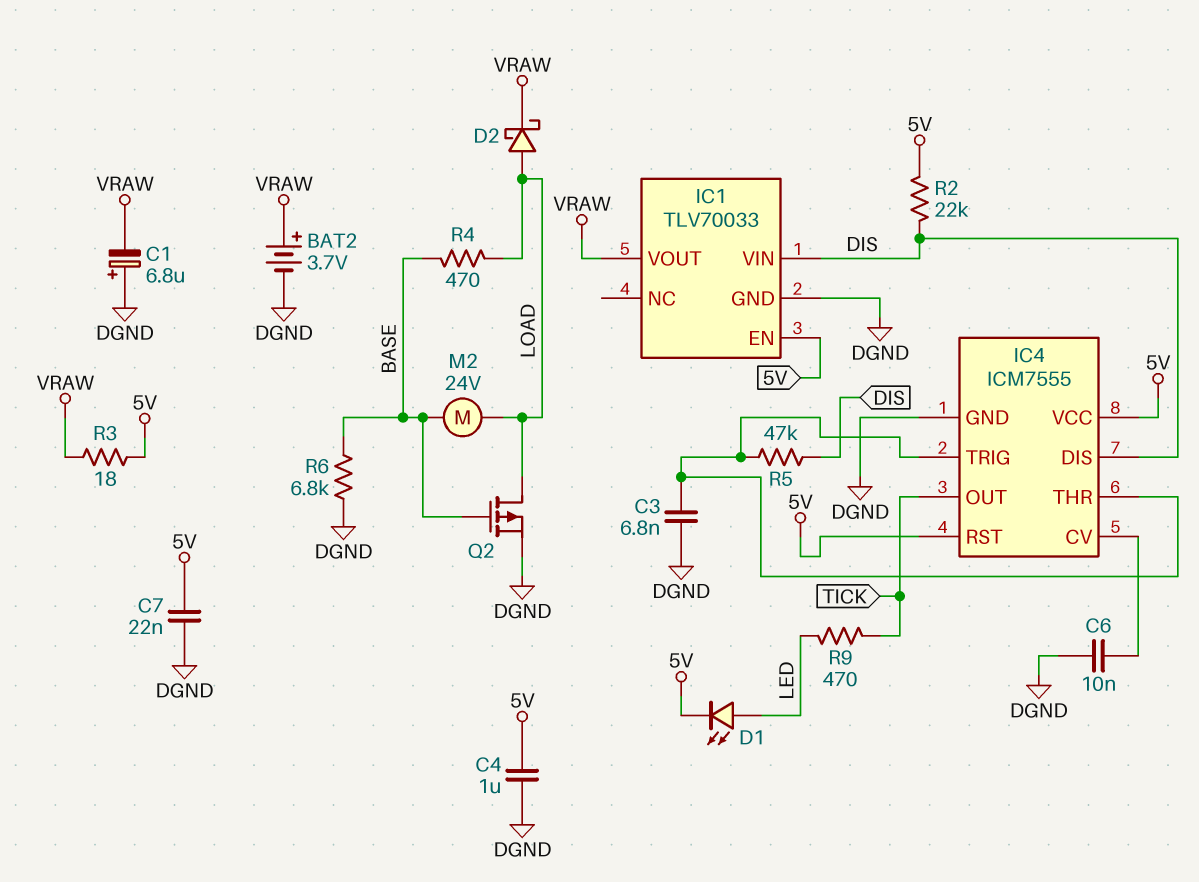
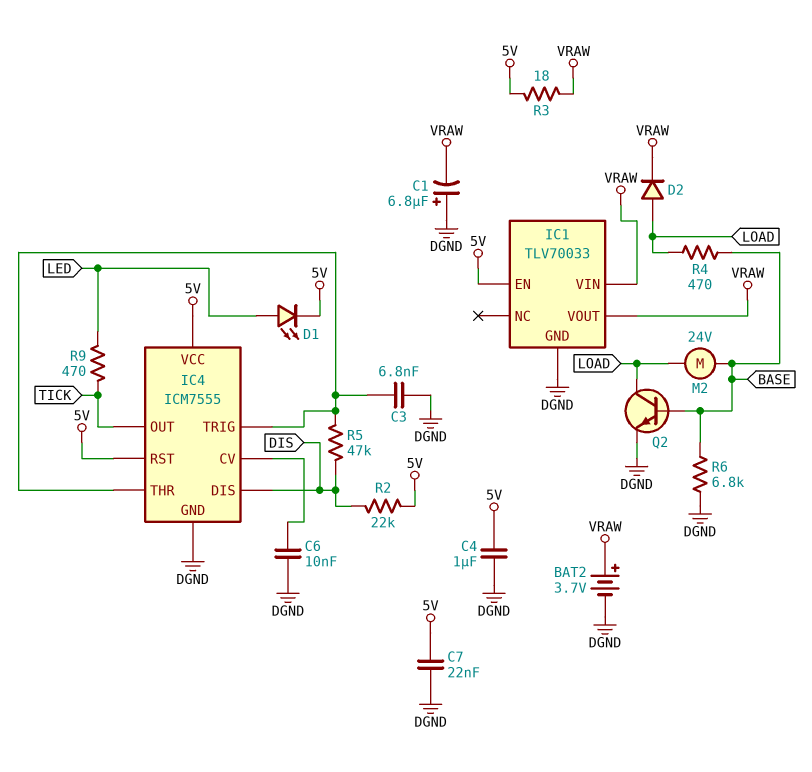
D2: schottky (A LOAD, K VRAW) -> diode (A LOAD, K VRAW)
IC1 pin VIN: DIS -> VRAW
Q2: PMOS (G BASE, D LOAD, S DGND) -> NPN (B BASE, C LOAD, E DGND)

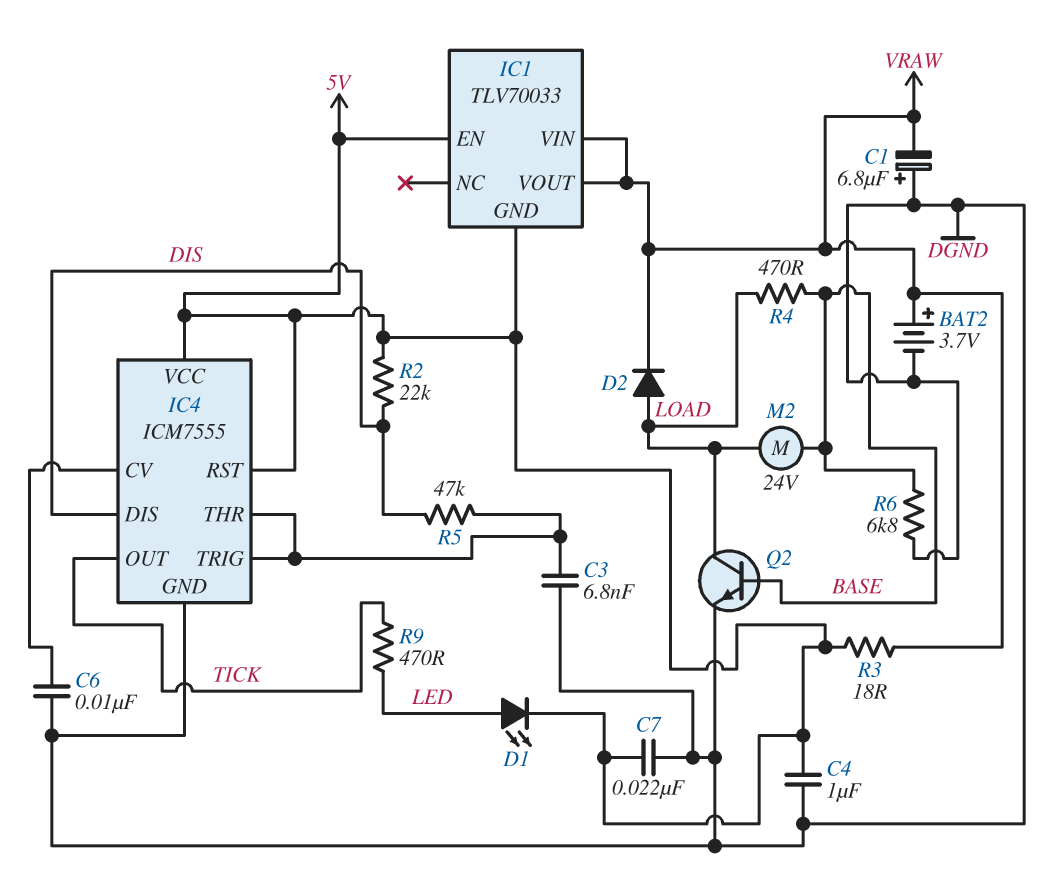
IC1 pin GND: DGND -> 5V

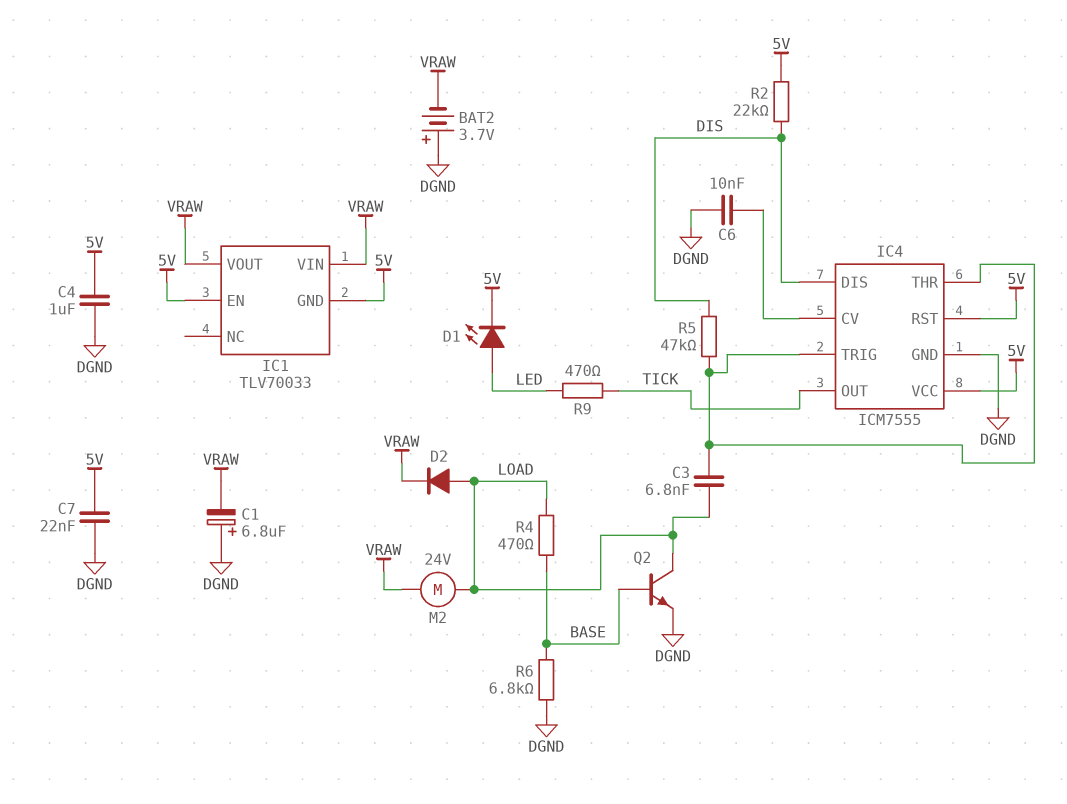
BAT2: 3.7V (plus VRAW, minus DGND) -> 3.7V (plus DGND, minus VRAW)
C3: 6.8nF (DGND, IC4/THR) -> 6.8nF (IC4/THR, LOAD)
M2: motor 24V (BASE, LOAD) -> motor 24V (LOAD, VRAW)
R3: 18 (5V, VRAW) -> none

